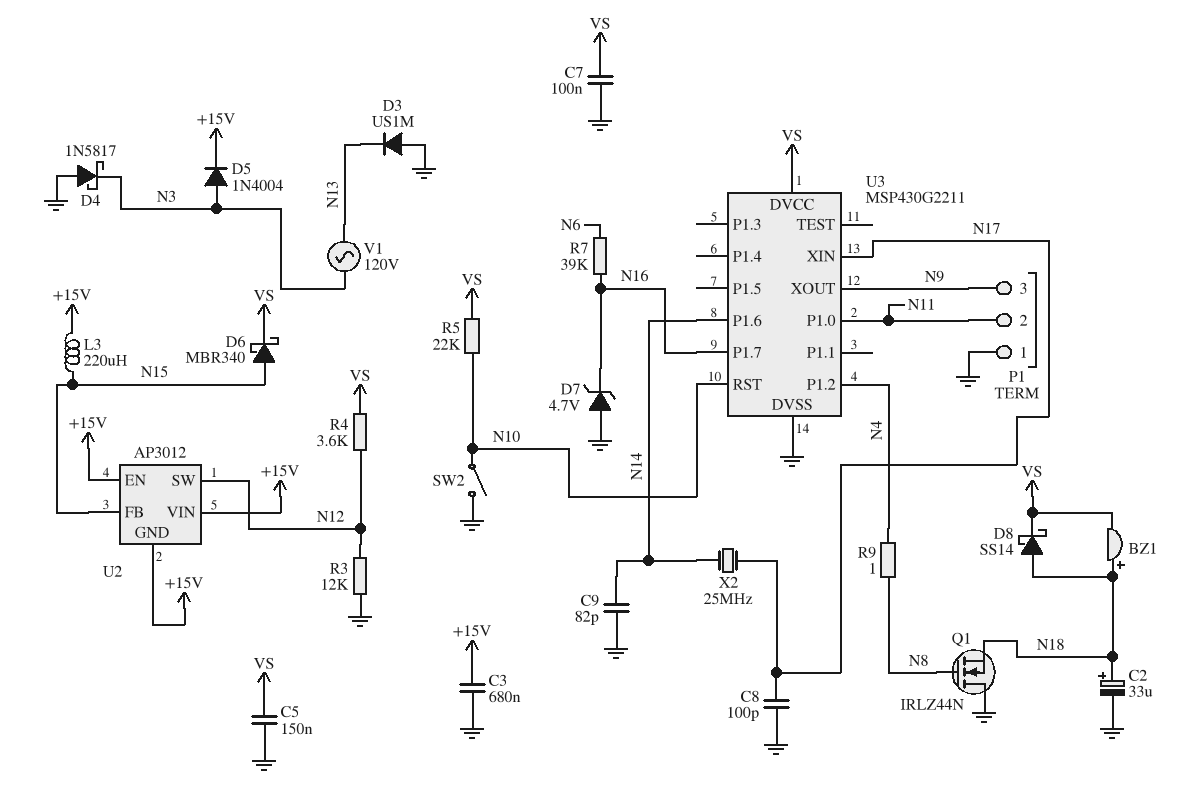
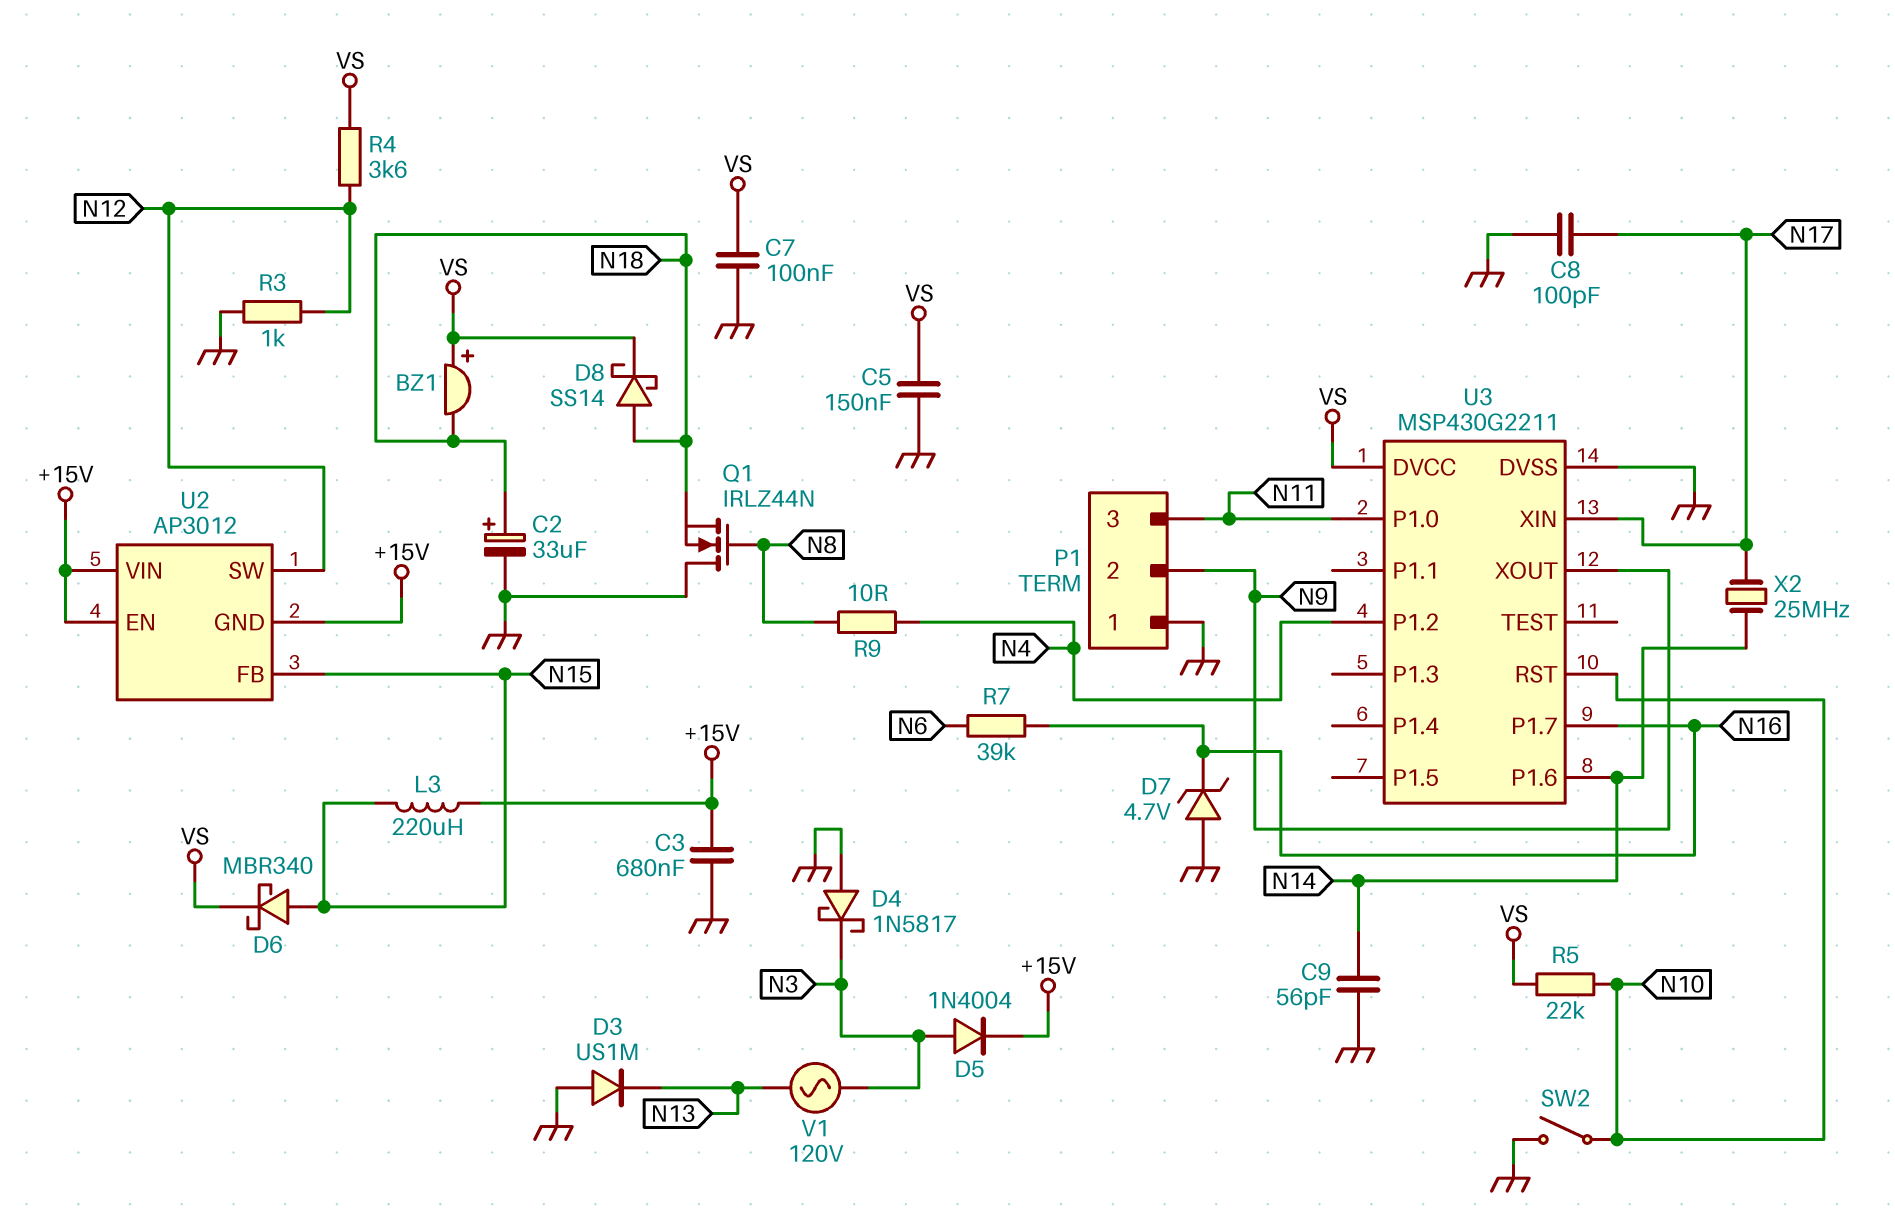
BZ1: buzzer (plus N18, minus VS) -> buzzer (plus VS, minus N18)
C9: 82pF (GND, N14) -> 56pF (GND, N14)
P1 pin 2: N11 -> N9
P1 pin 3: N9 -> N11
R3: 12k (GND, N12) -> 1k (GND, N12)
R9: 1 (N4, N8) -> 10 (N4, N8)

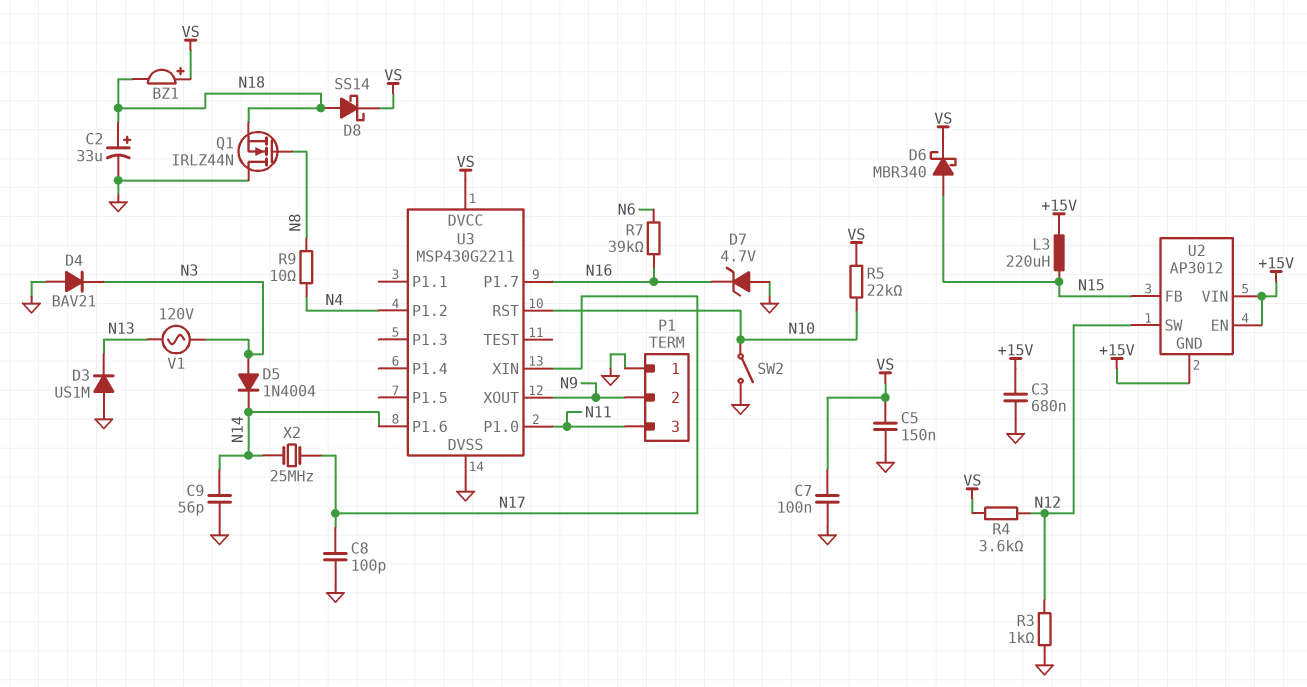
D4: schottky 1N5817 (A GND, K N3) -> diode BAV21 (A GND, K N3)
D5: diode 1N4004 (A N3, K +15V) -> diode 1N4004 (A N3, K N14)

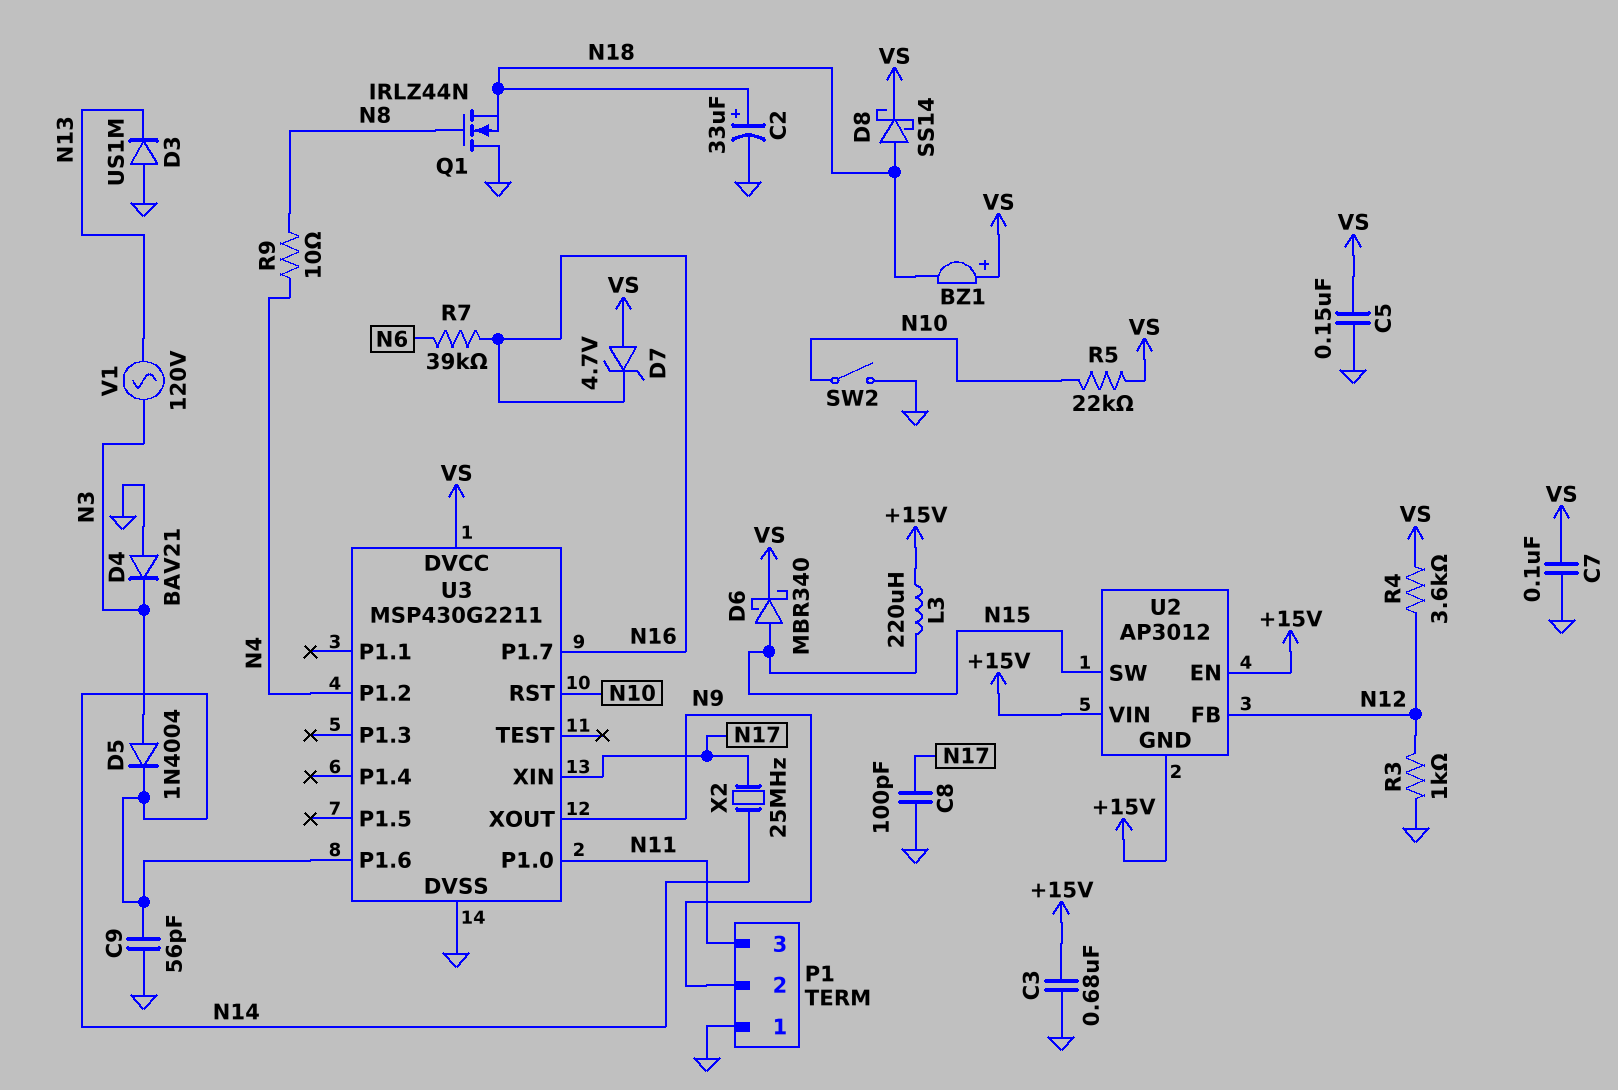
D7: zener 4.7V (A GND, K N16) -> zener 4.7V (A VS, K N16)
U2 pin FB: N15 -> N12
U2 pin SW: N12 -> N15

